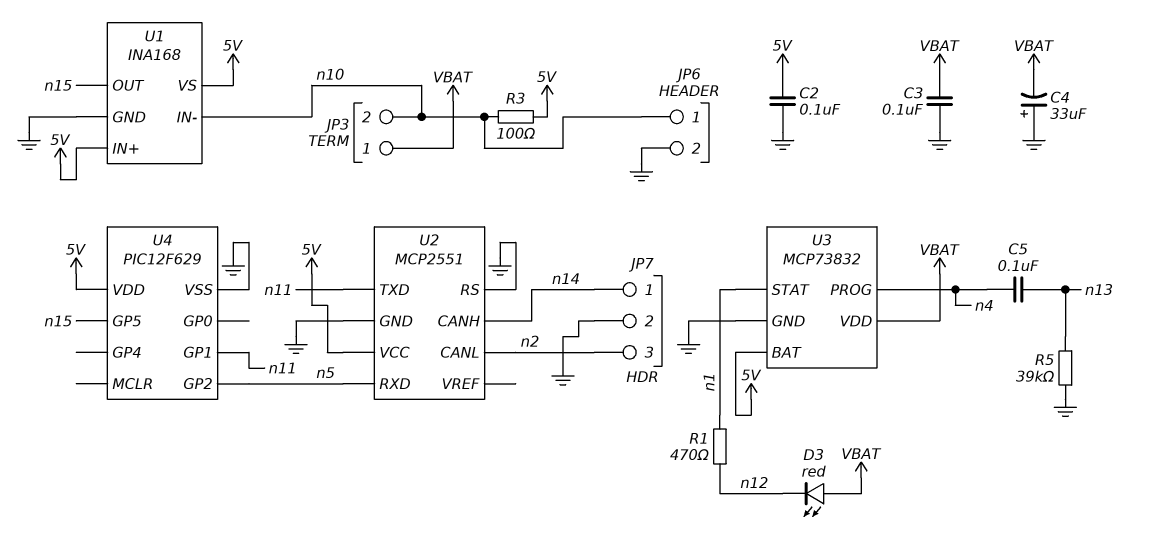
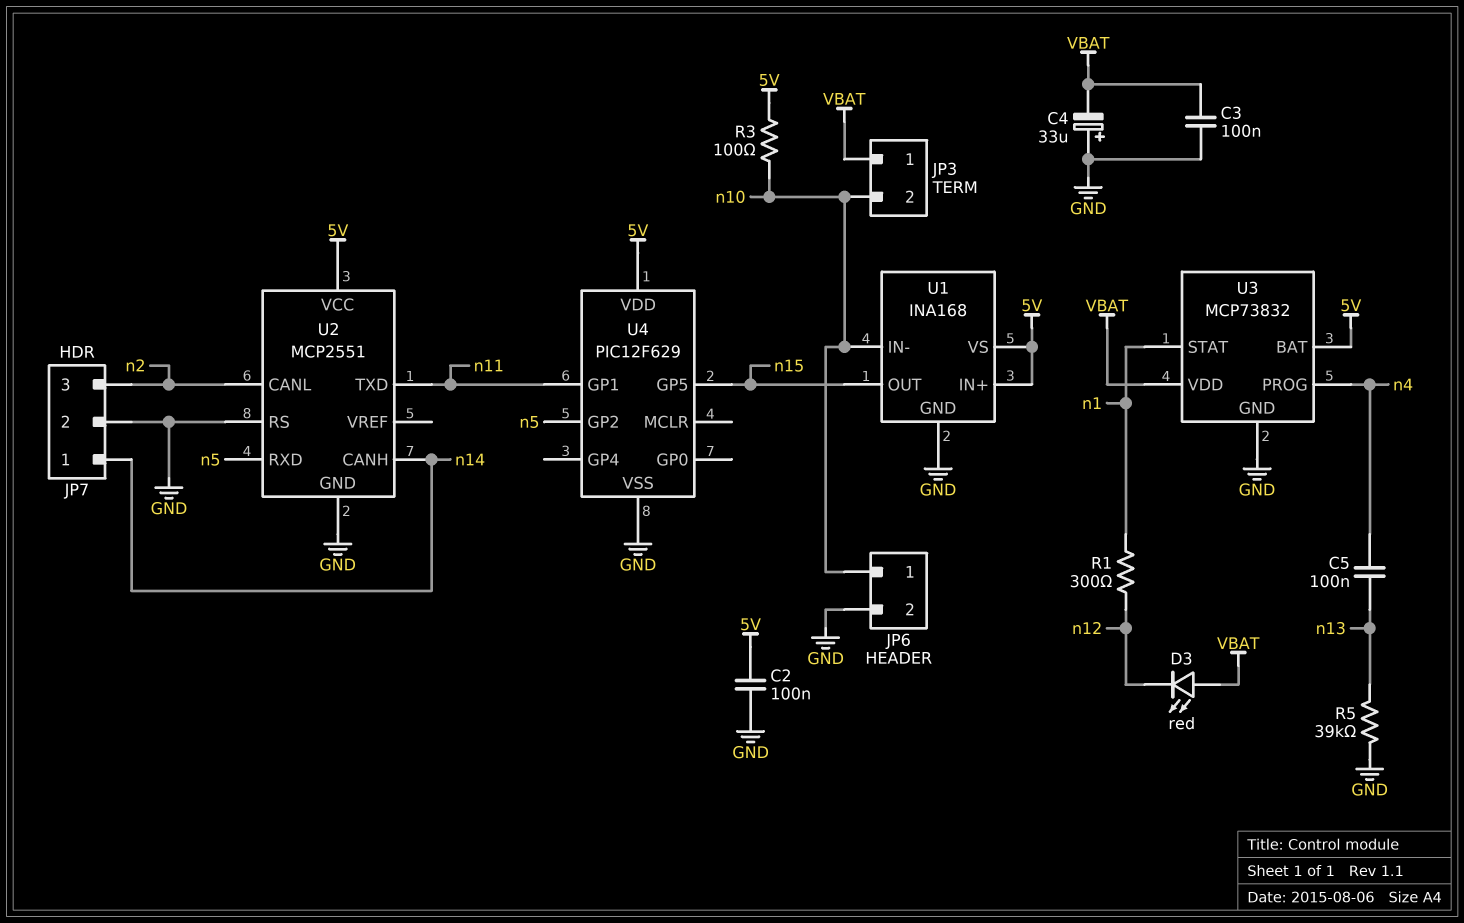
R1: 470 (n1, n12) -> 300 (n1, n12)

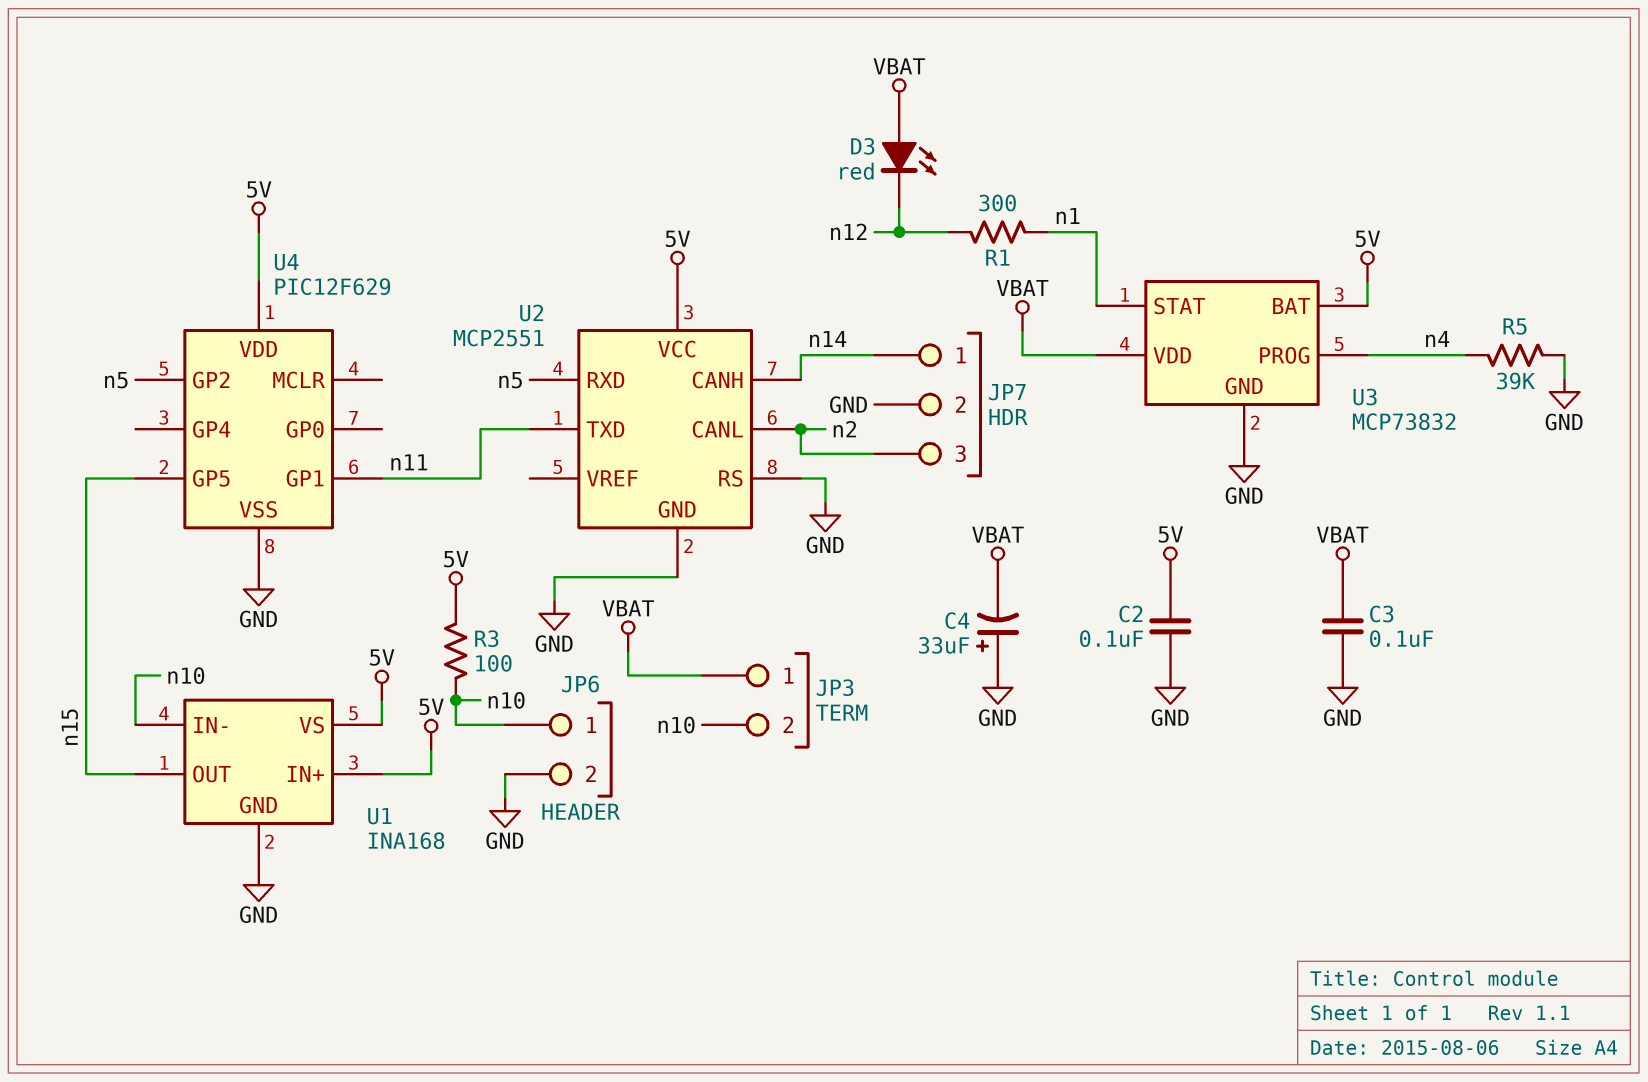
C5: 100nF (n4, n13) -> none
R5: 39k (GND, n13) -> 39k (GND, n4)

